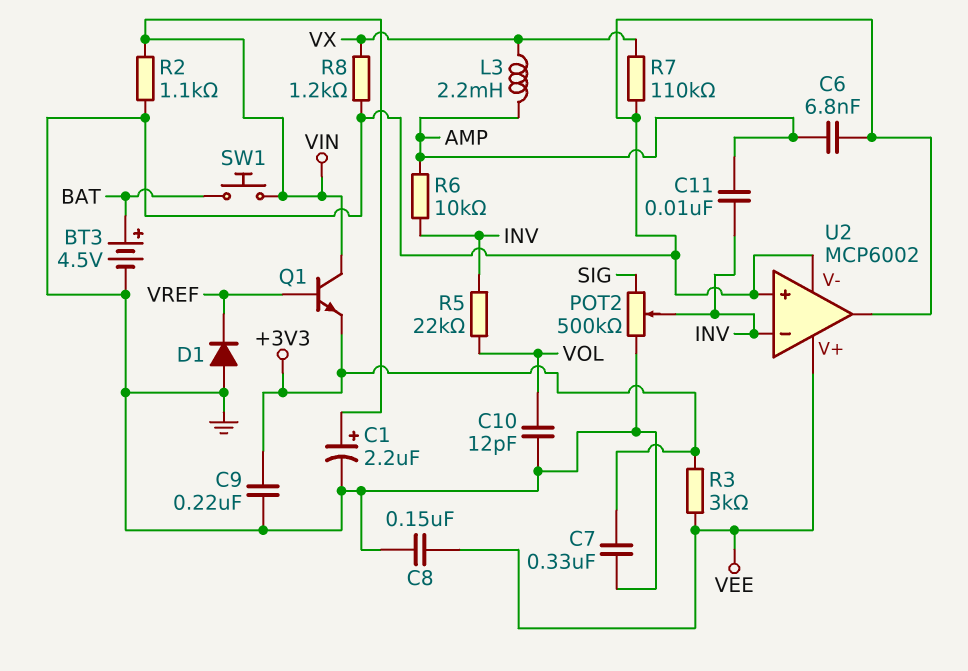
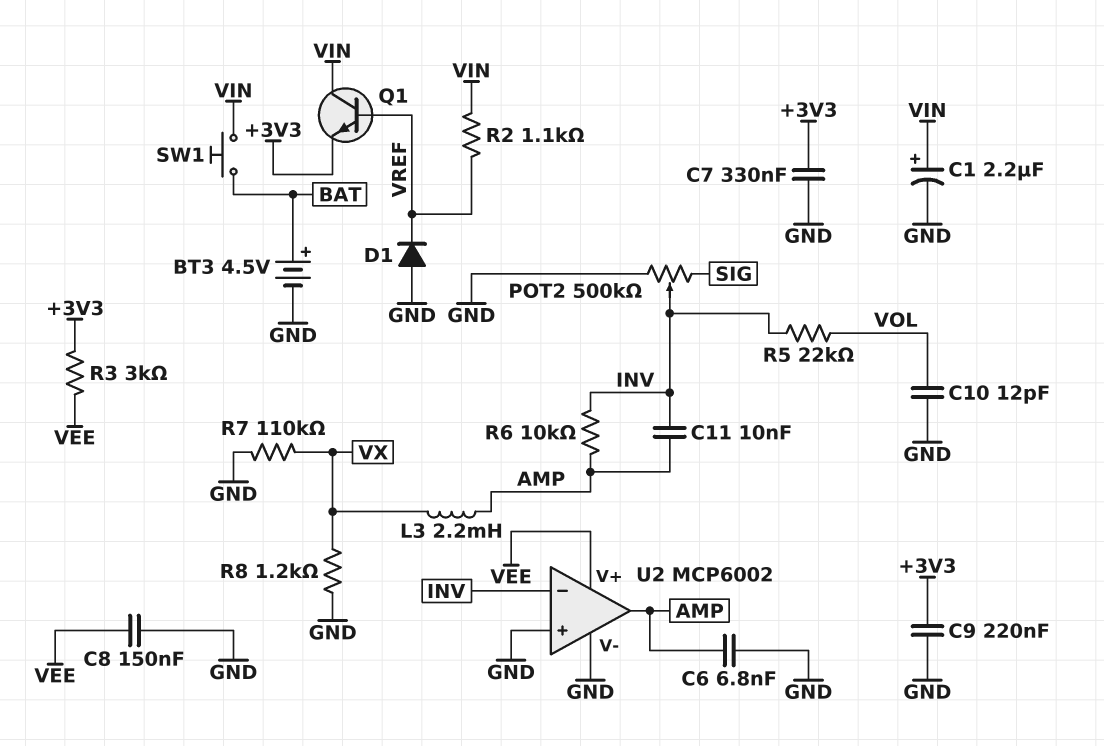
R2: 1.1k (GND, VIN) -> 1.1k (VIN, VREF)
U2 pin out: GND -> AMP

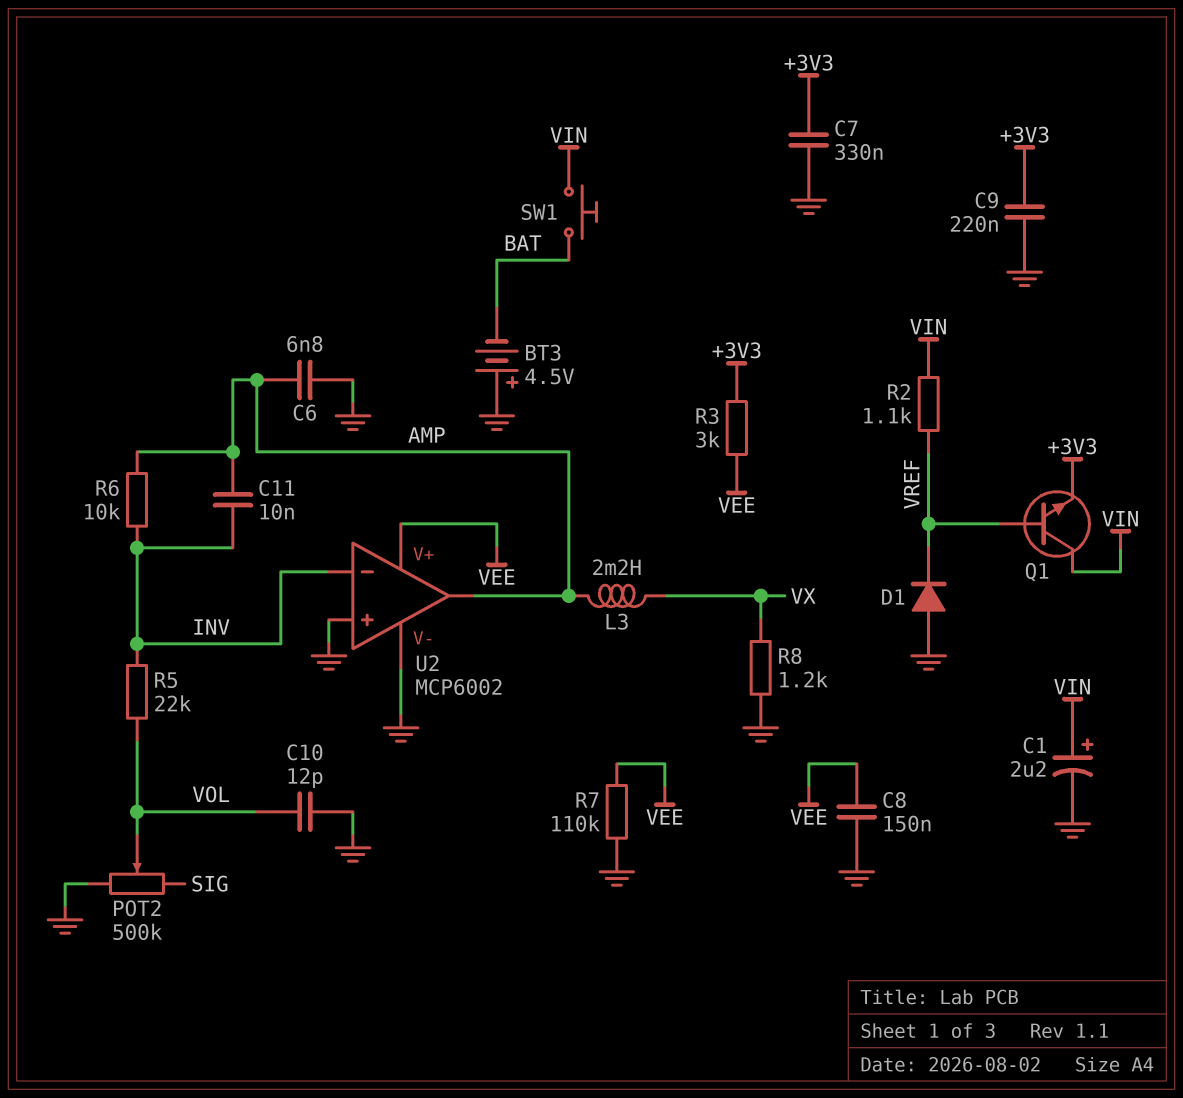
BT3: 4.5V (plus BAT, minus GND) -> 4.5V (plus GND, minus BAT)
POT2: 500k (GND, SIG, wiper INV) -> 500k (GND, SIG, wiper VOL)
R7: 110k (GND, VX) -> 110k (GND, VEE)

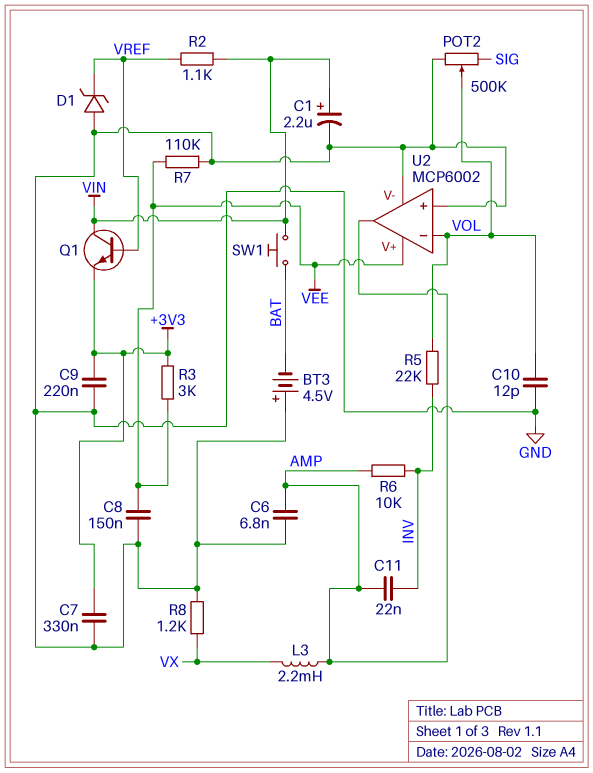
C11: 10nF (AMP, INV) -> 22nF (AMP, INV)
D1: diode (A GND, K VREF) -> zener (A GND, K VREF)
U2 pin in-: INV -> VOL

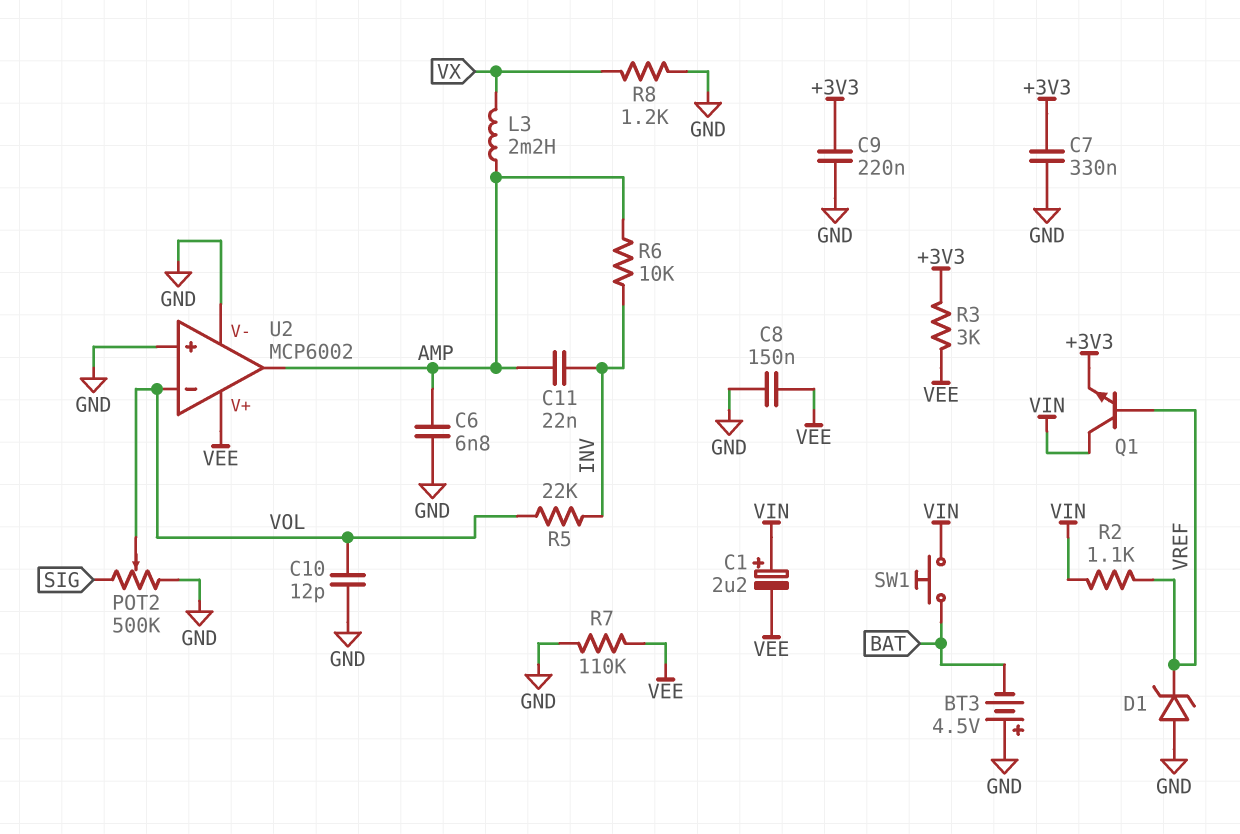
C1: 2.2uF (plus VIN, minus GND) -> 2.2uF (plus VIN, minus VEE)

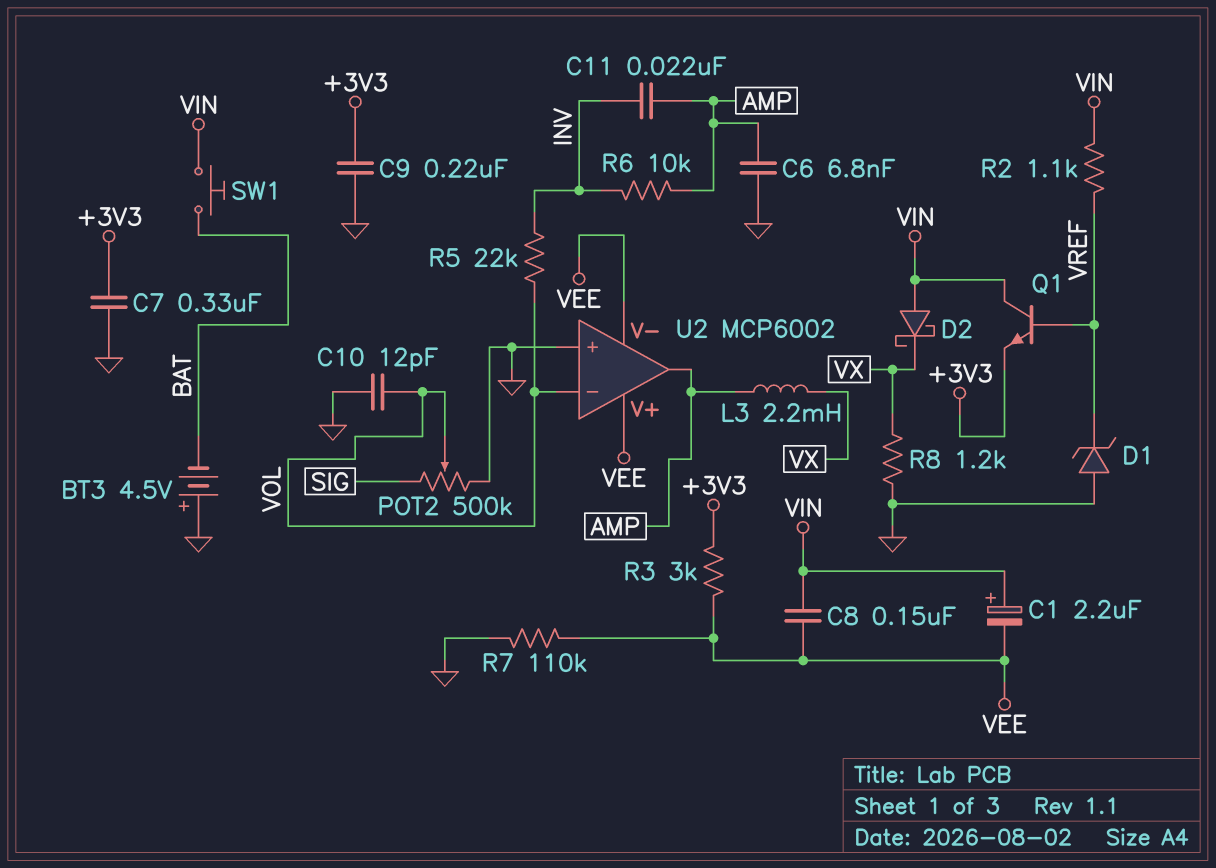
C8: 150nF (GND, VEE) -> 150nF (VEE, VIN)
D2: none -> schottky (A VIN, K VX)
U2 pin V-: GND -> VEE

